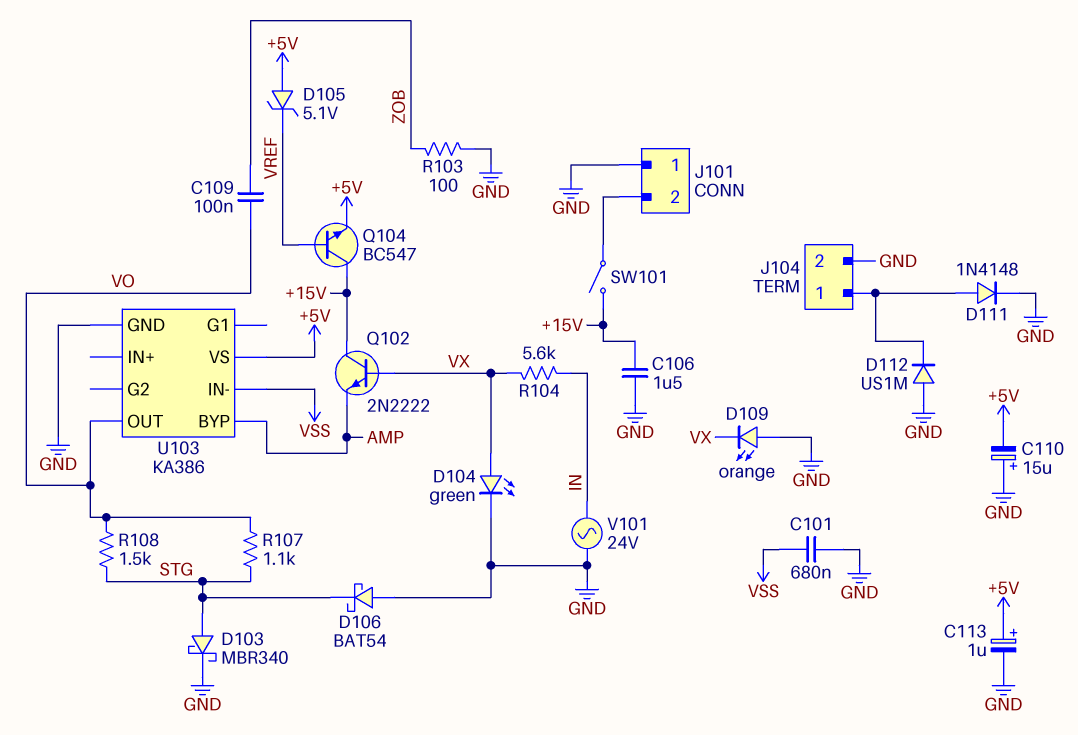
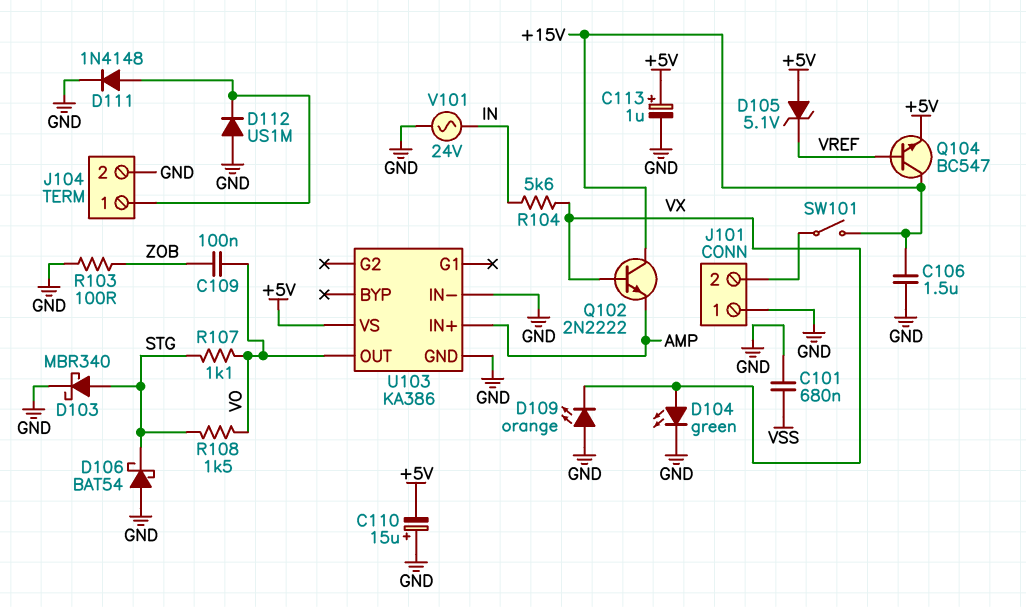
U103 pin BYP: AMP -> none
U103 pin IN+: none -> AMP
U103 pin IN-: VSS -> GND

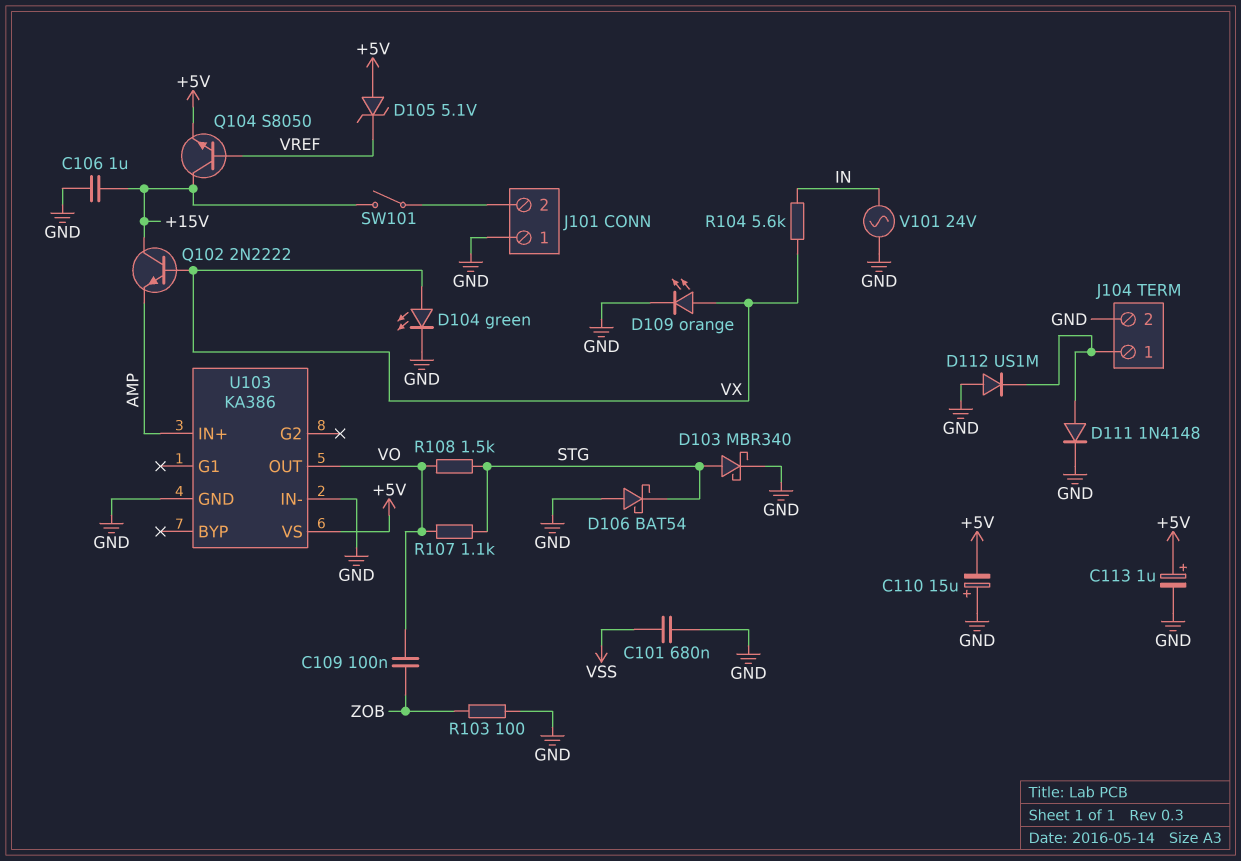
C106: 1.5uF (+15V, GND) -> 1uF (+15V, GND)
D109: LED orange (A GND, K VX) -> LED orange (A VX, K GND)
Q104: NPN BC547 (B VREF, C +15V, E +5V) -> NPN S8050 (B VREF, C +15V, E +5V)

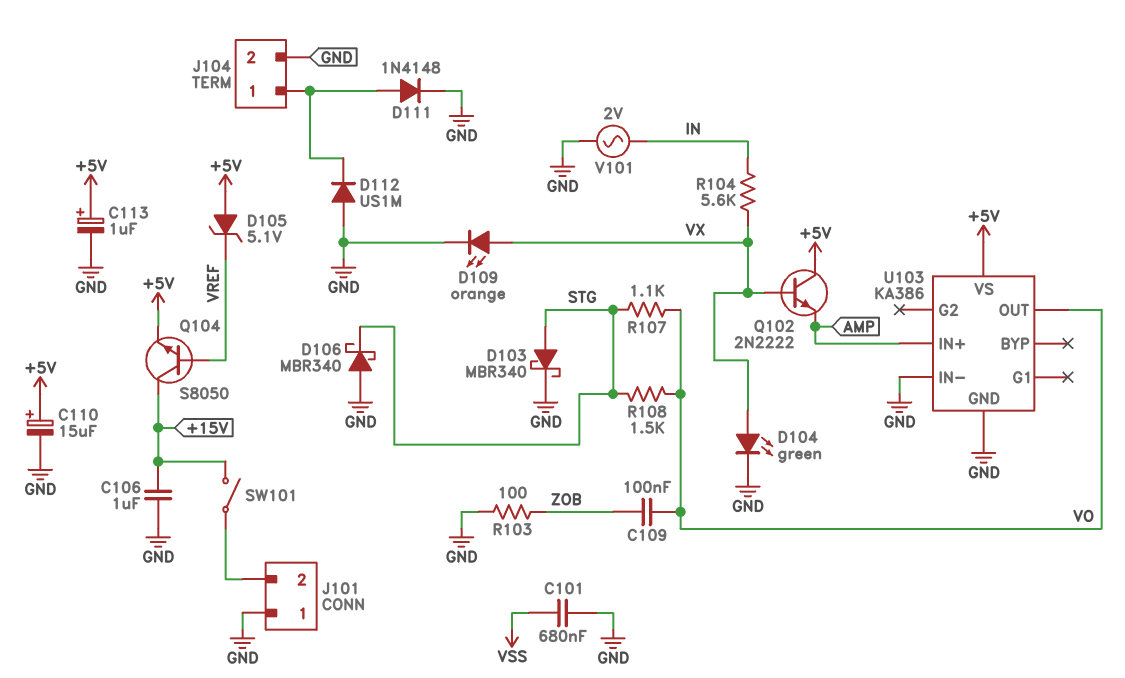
C110: 15uF (plus GND, minus +5V) -> 15uF (plus +5V, minus GND)
D106: schottky BAT54 (A GND, K STG) -> schottky MBR340 (A GND, K STG)
Q102: NPN 2N2222 (B VX, C +15V, E AMP) -> NPN 2N2222 (B VX, C +5V, E AMP)
V101: AC 24V (GND, IN) -> AC 2V (GND, IN)

